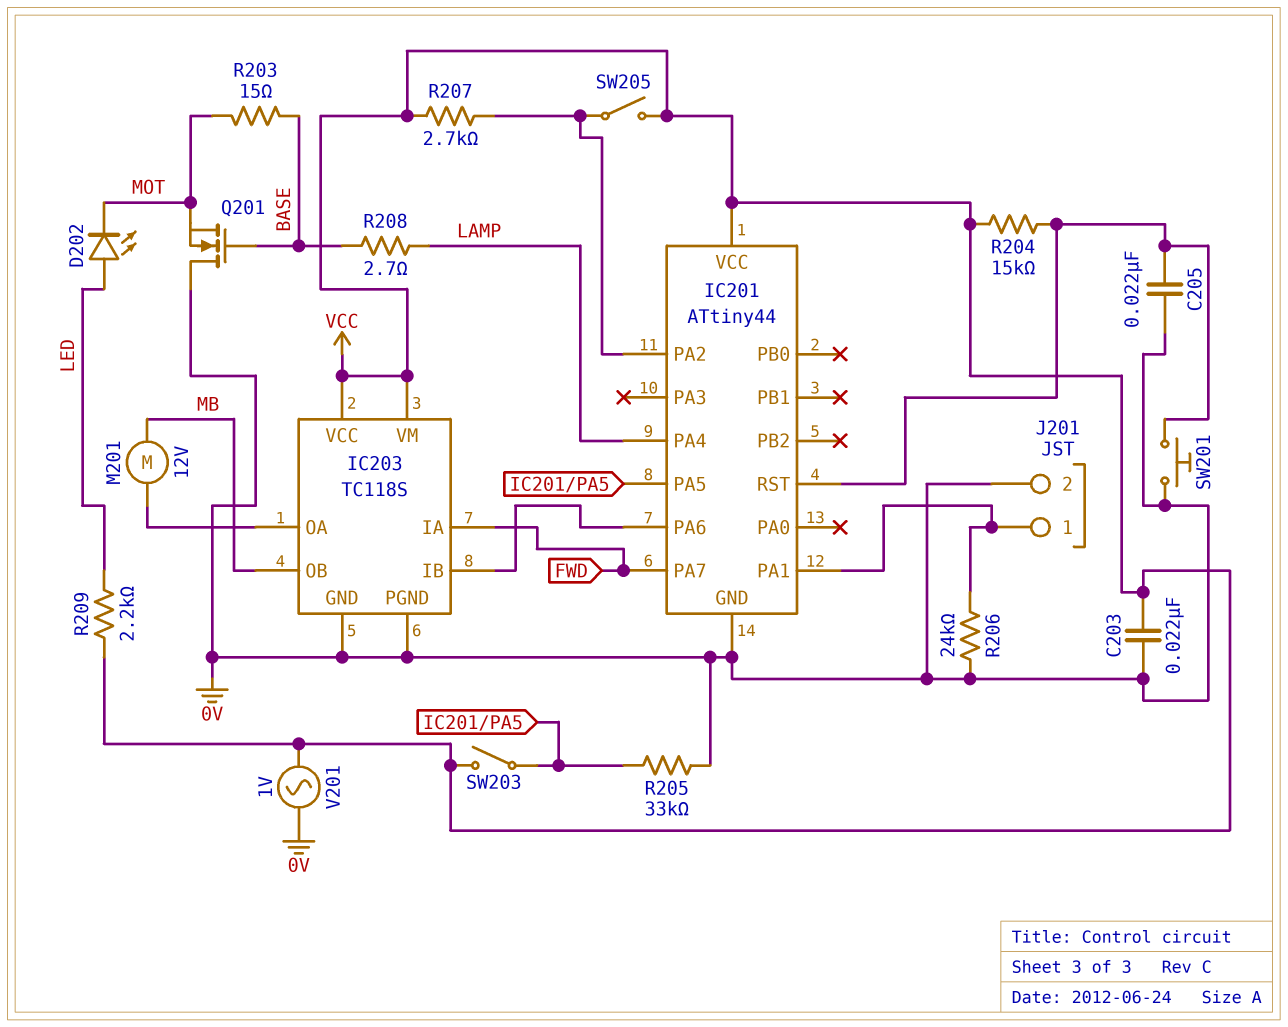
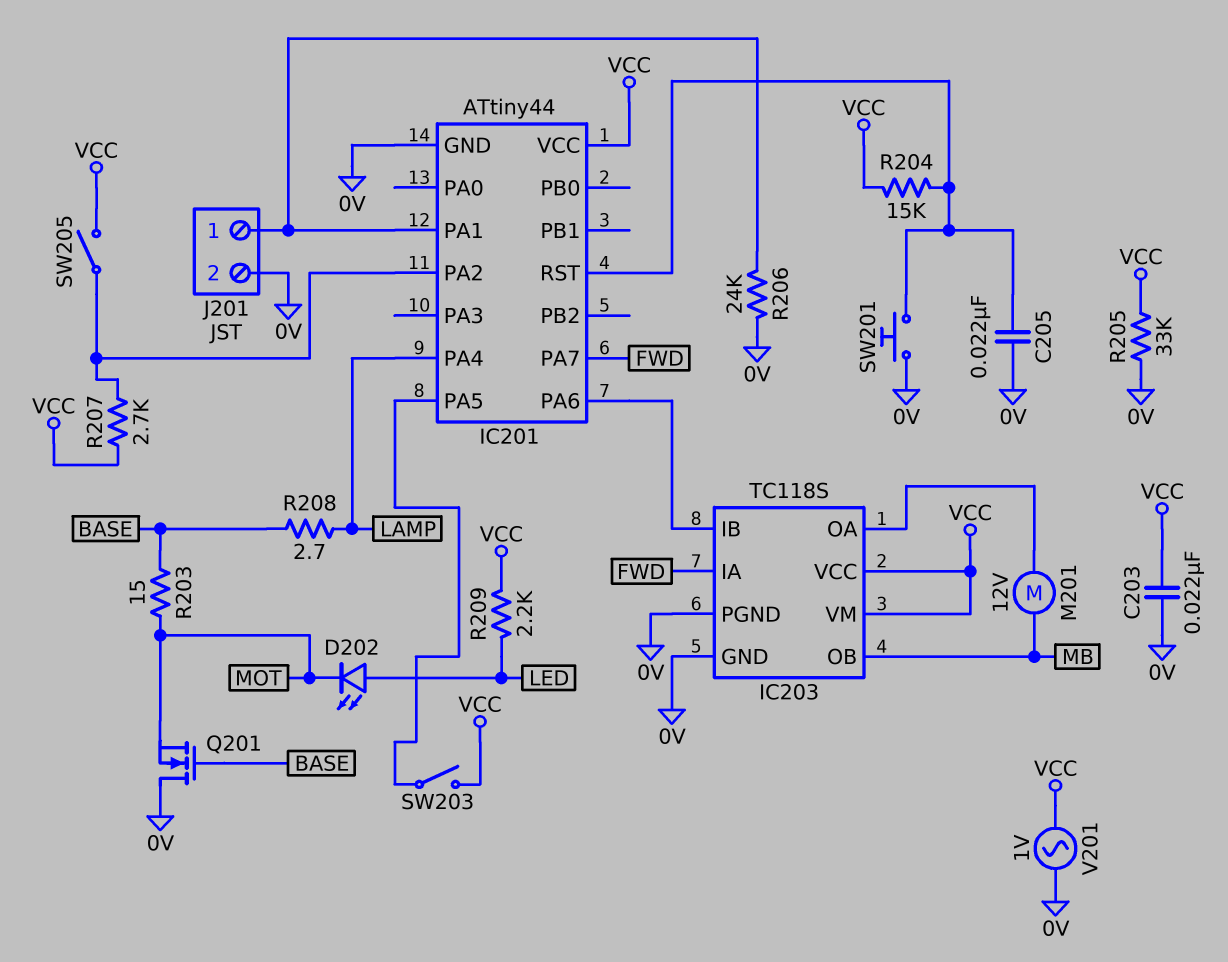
R205: 33k (0V, IC201/PA5) -> 33k (0V, VCC)

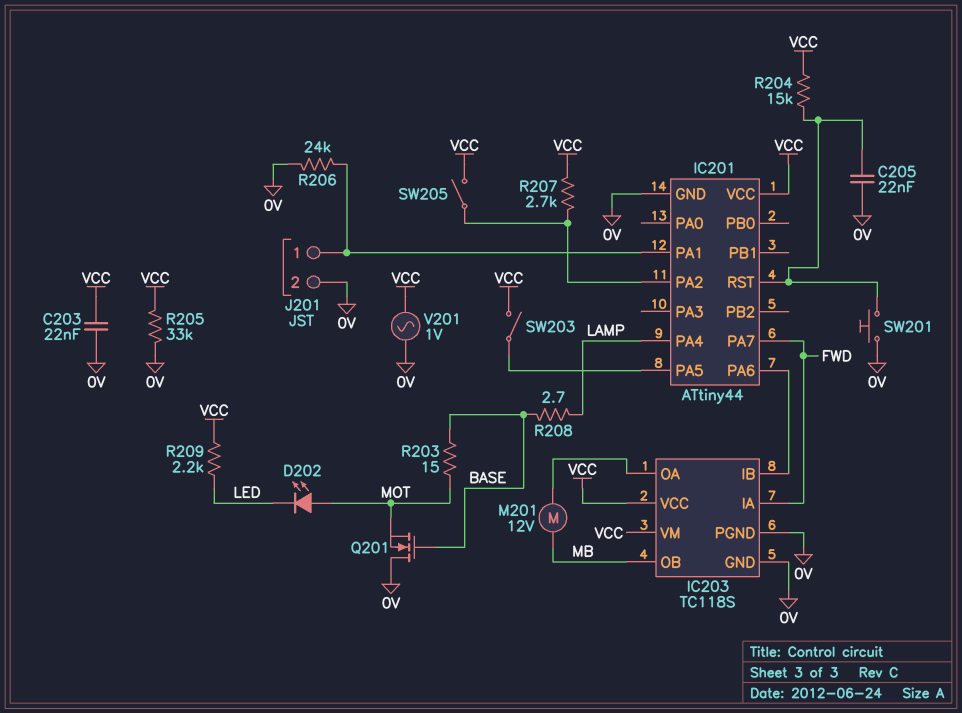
D202: LED (A LED, K MOT) -> LED (A MOT, K LED)

